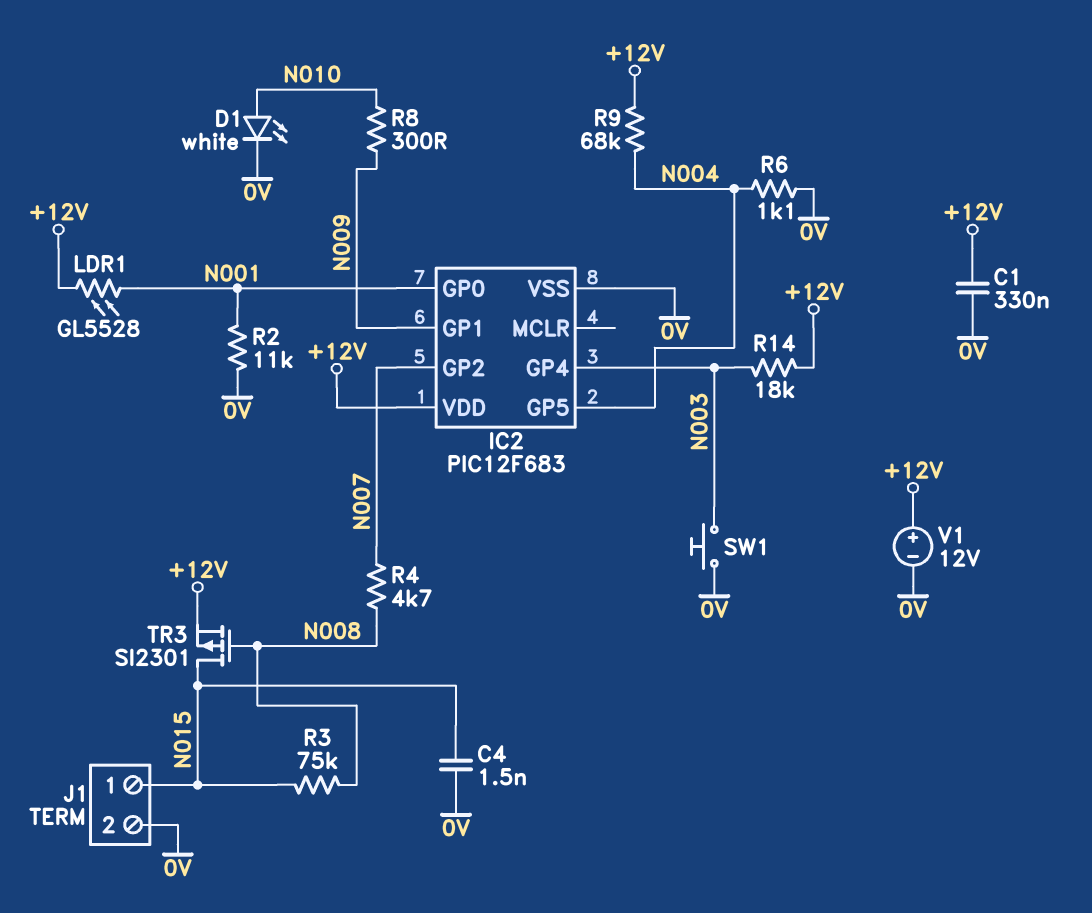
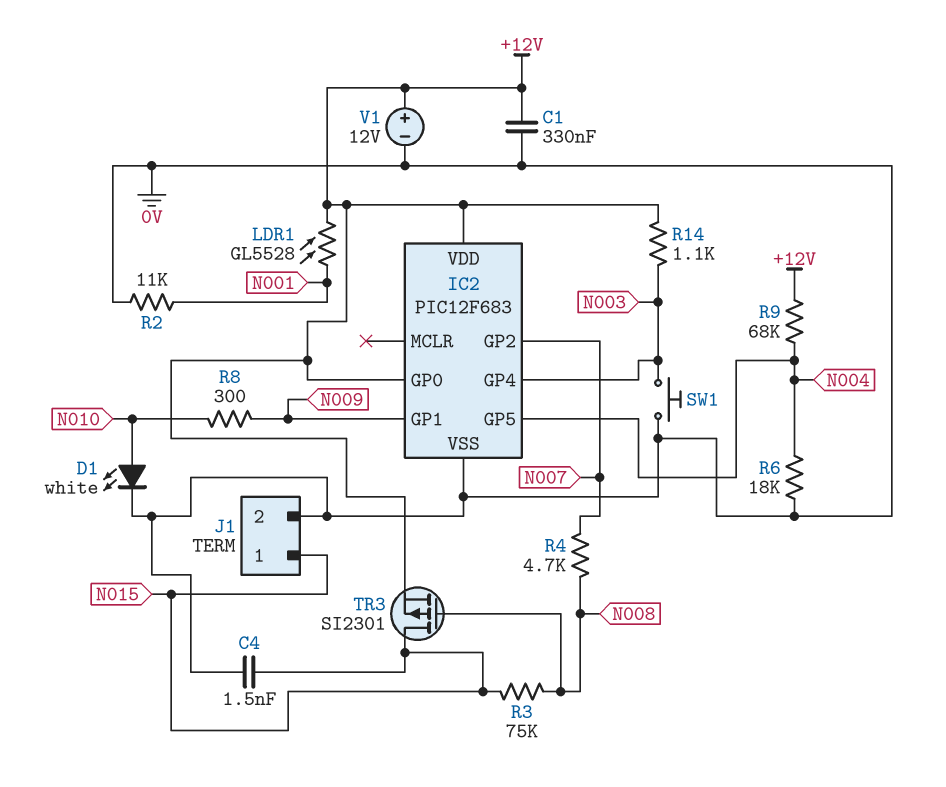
IC2 pin GP0: N001 -> +12V
R6: 1.1k (0V, N004) -> 18k (0V, N004)
R14: 18k (+12V, N003) -> 1.1k (+12V, N003)

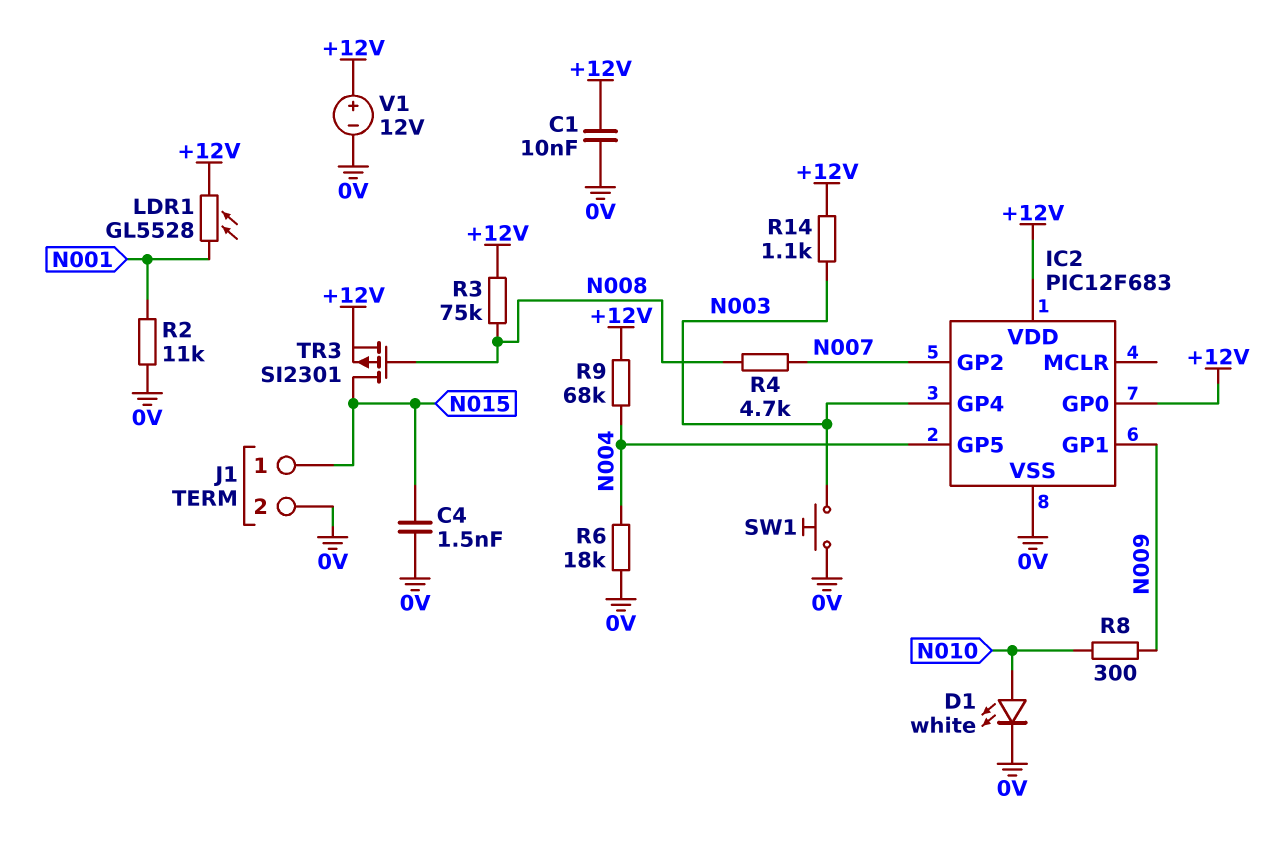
C1: 330nF (+12V, 0V) -> 10nF (+12V, 0V)
R3: 75k (N008, N015) -> 75k (+12V, N008)

